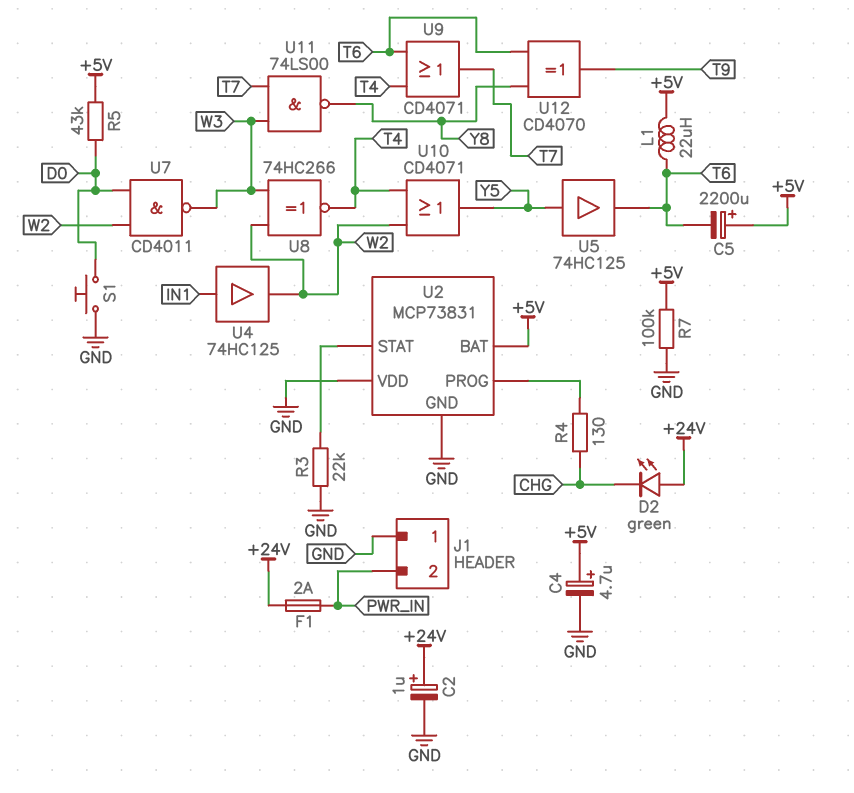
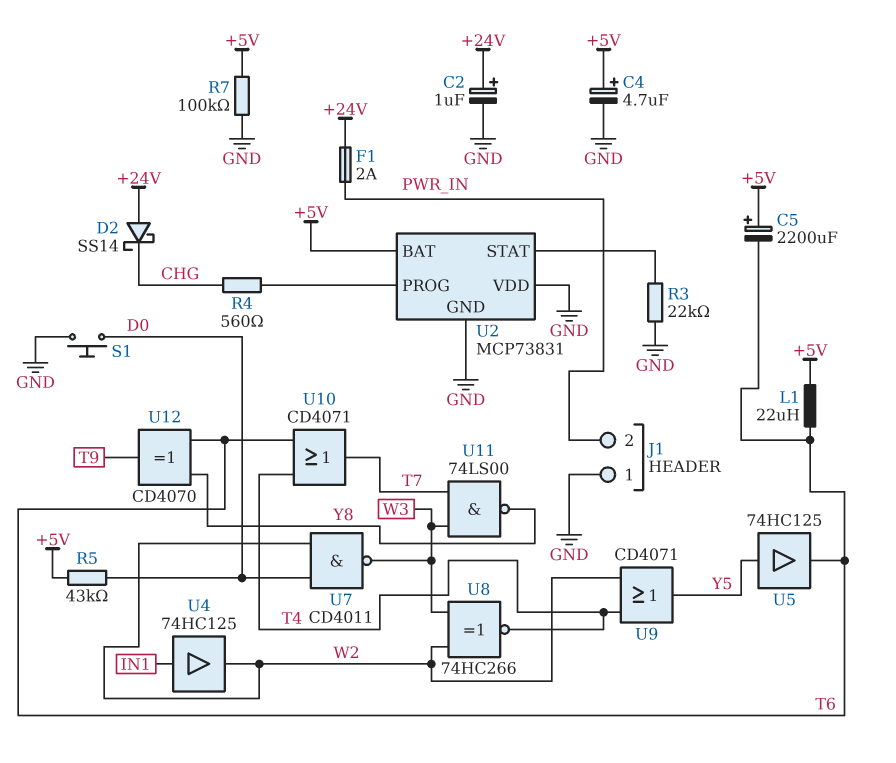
D2: LED green (A +24V, K CHG) -> schottky SS14 (A +24V, K CHG)
R4: 130 (CHG, U2/PROG) -> 560 (CHG, U2/PROG)
U9: OR CD4071 (in T4, in T6, out T7) -> OR CD4071 (in T4, in W2, out Y5)
U10: OR CD4071 (in T4, in W2, out Y5) -> OR CD4071 (in T4, in T6, out T7)

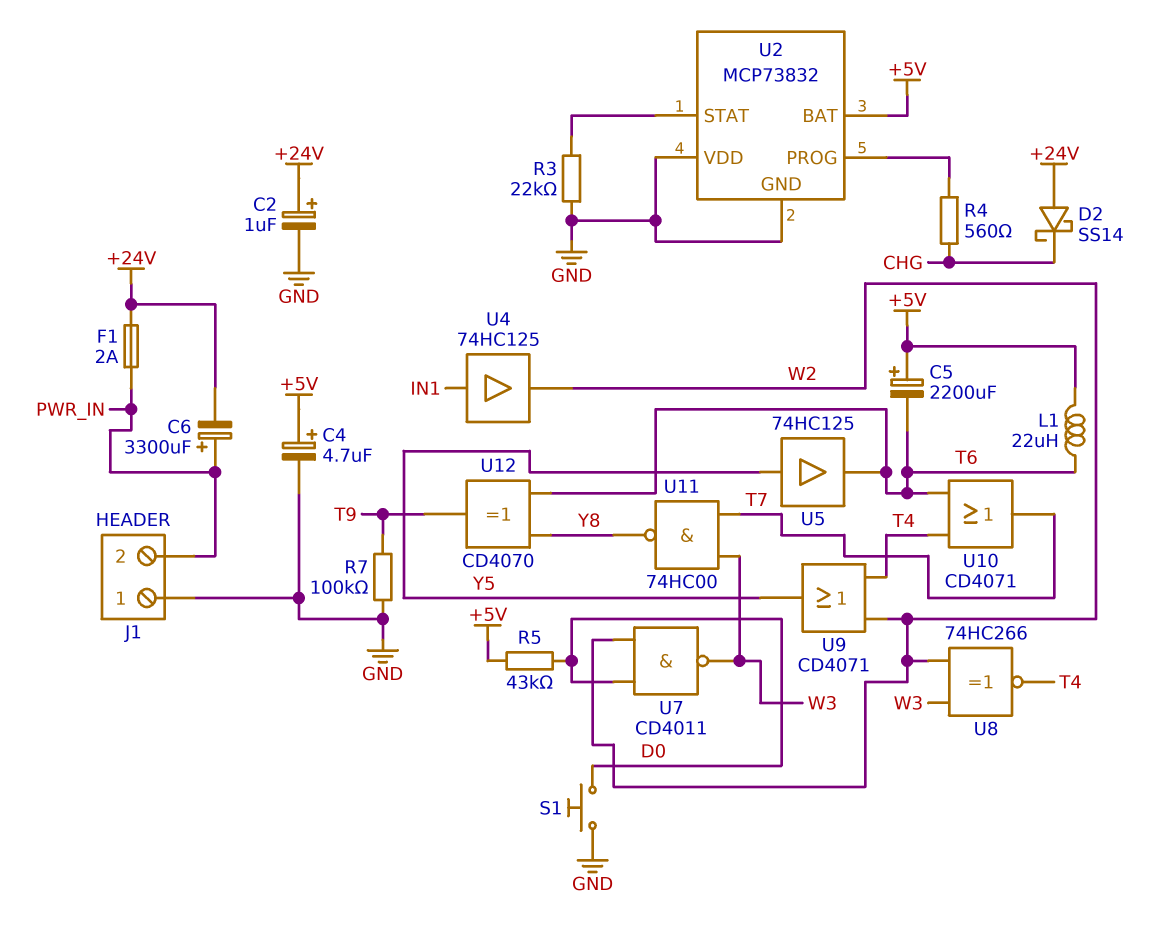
C6: none -> 3300uF (plus PWR_IN, minus +24V)
R7: 100k (+5V, GND) -> 100k (GND, T9)
U2: MCP73831 -> MCP73832
U11: NAND 74LS00 (in T7, in W3, out Y8) -> NAND 74HC00 (in T7, in W3, out Y8)

